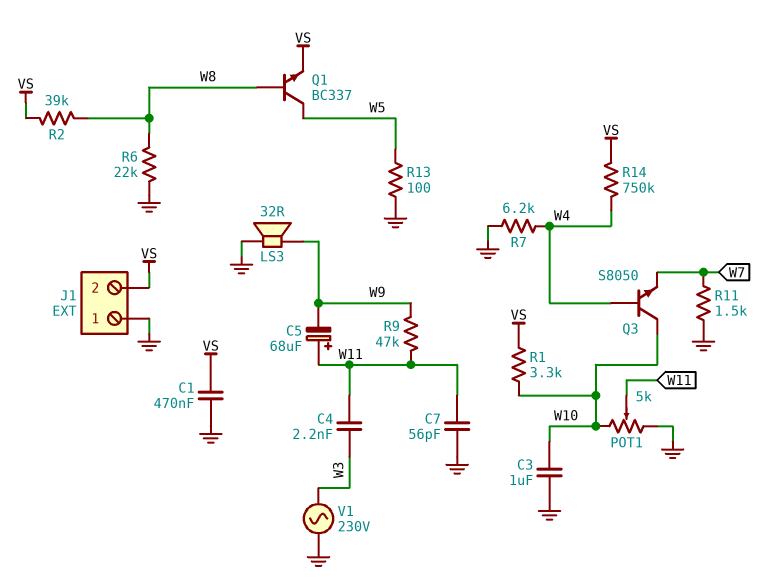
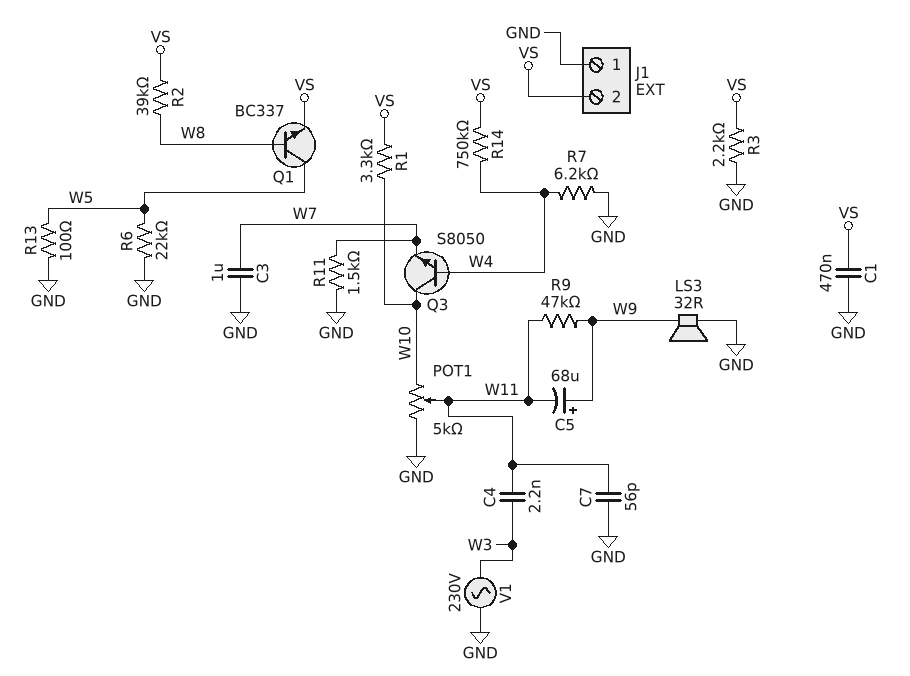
C3: 1uF (GND, W10) -> 1uF (GND, W7)
C5: 68uF (plus W11, minus W9) -> 68uF (plus W9, minus W11)
R3: none -> 2.2k (GND, VS)
R6: 22k (GND, W8) -> 22k (GND, W5)

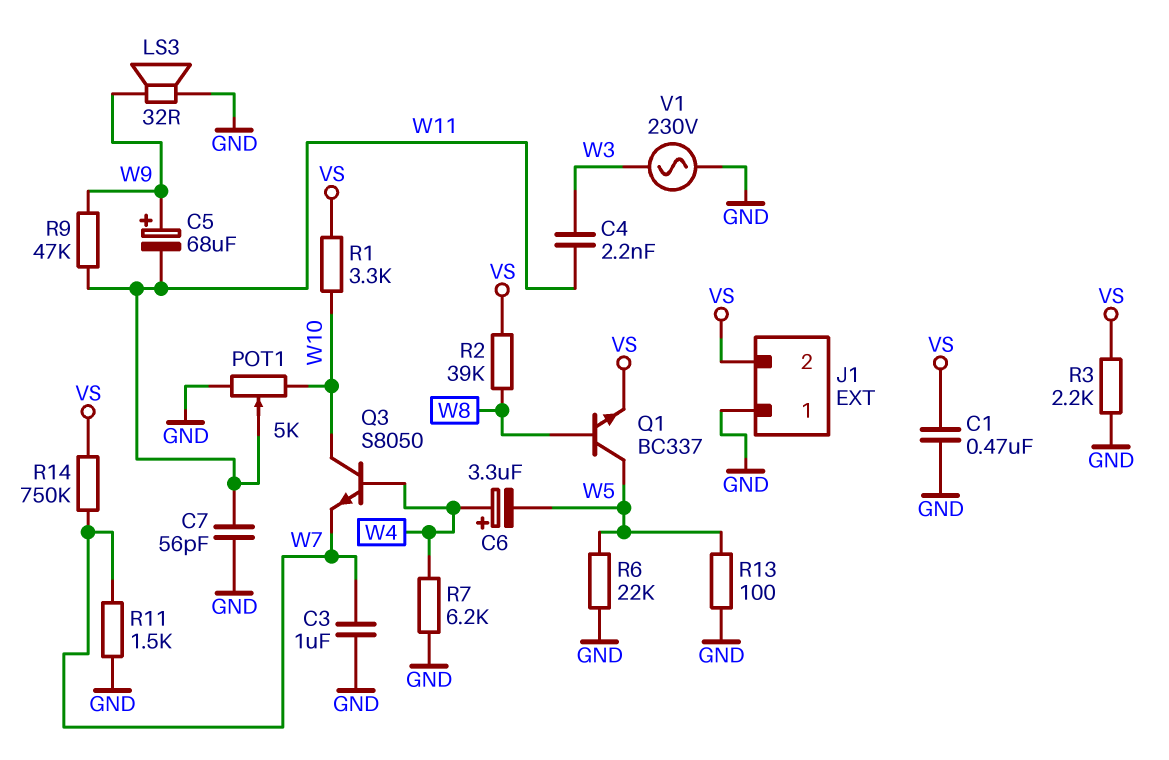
C6: none -> 3.3uF (plus W4, minus W5)
R14: 750k (VS, W4) -> 750k (VS, W7)

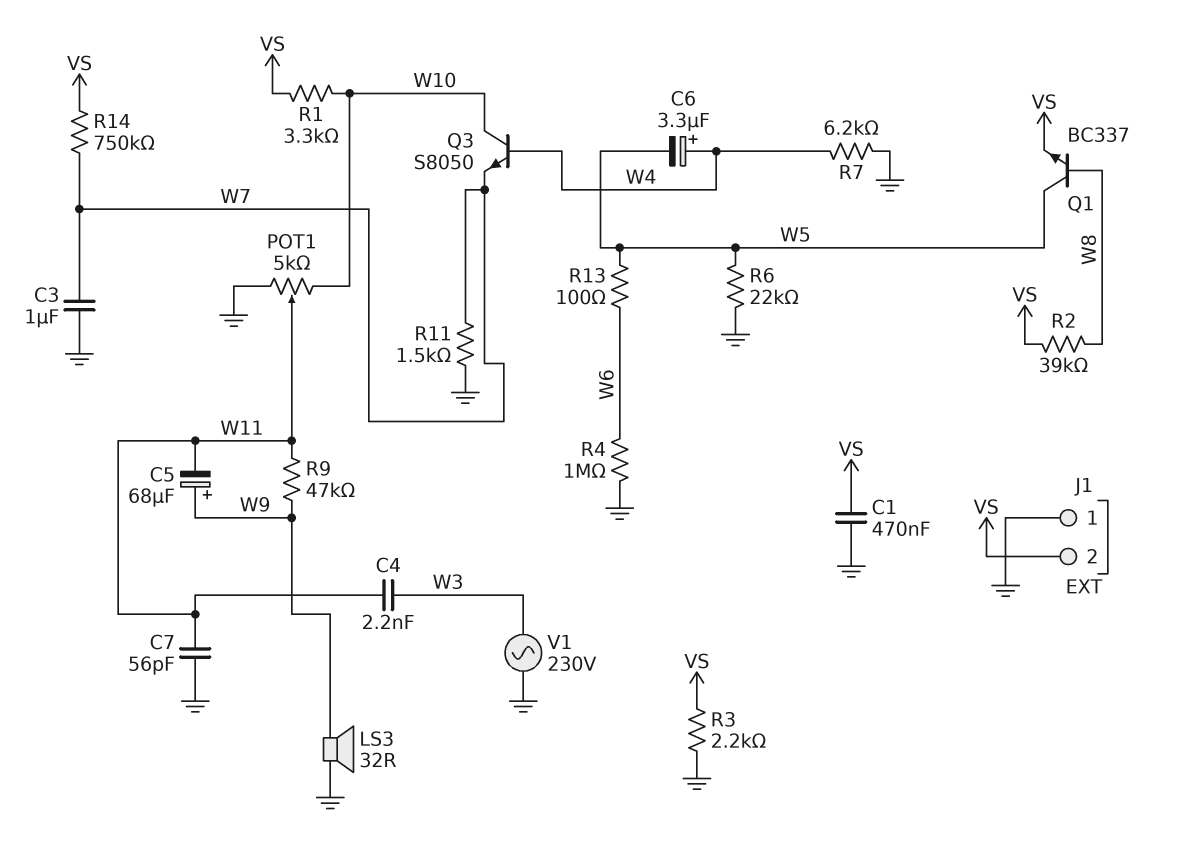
R4: none -> 1M (GND, W6)
R13: 100 (GND, W5) -> 100 (W5, W6)

